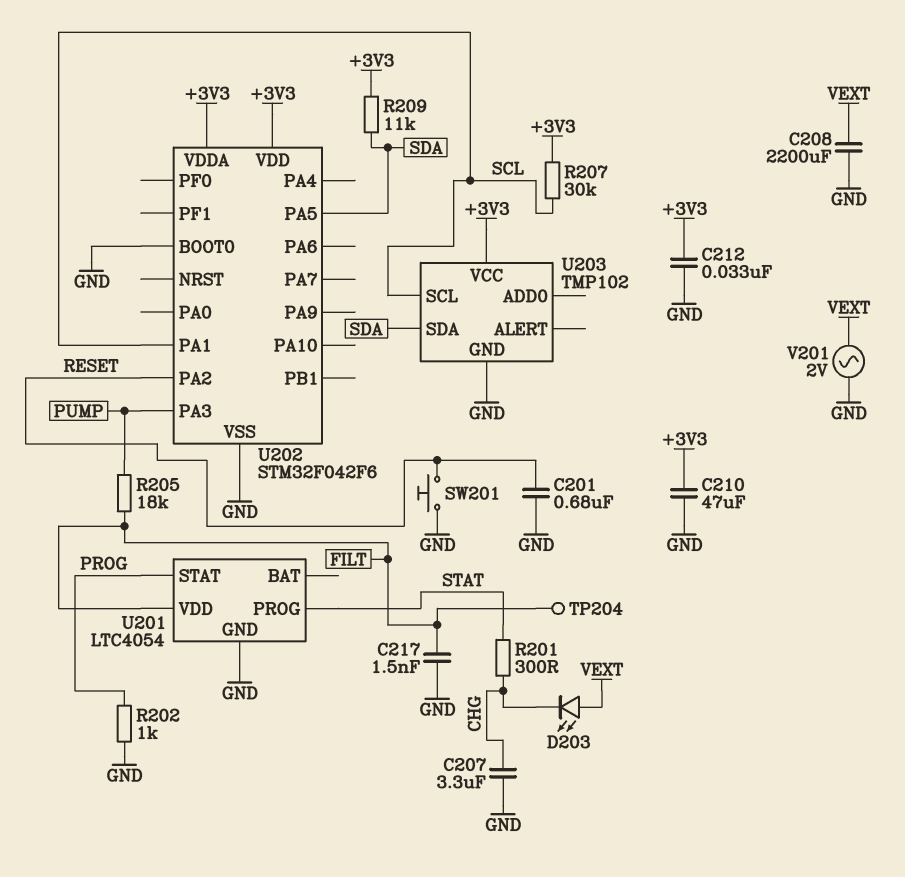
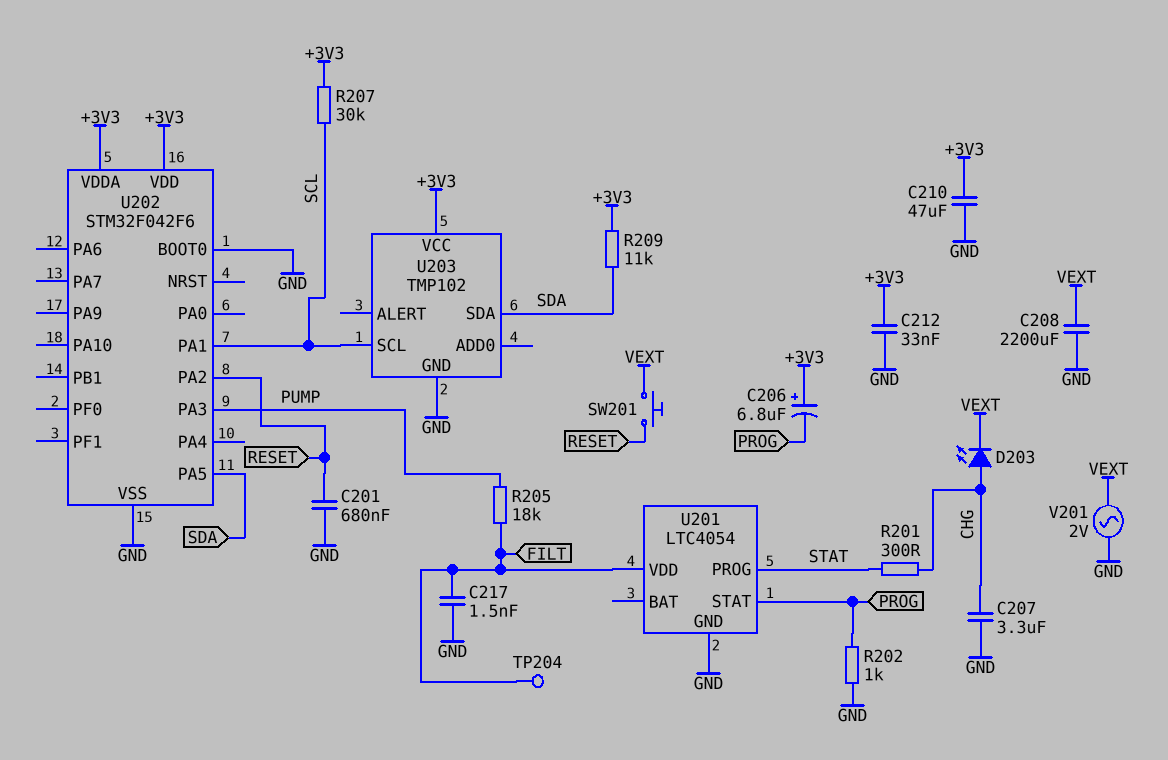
C206: none -> 6.8uF (plus +3V3, minus PROG)
D203: LED (A VEXT, K CHG) -> LED (A CHG, K VEXT)
SW201: button (GND, RESET) -> button (RESET, VEXT)

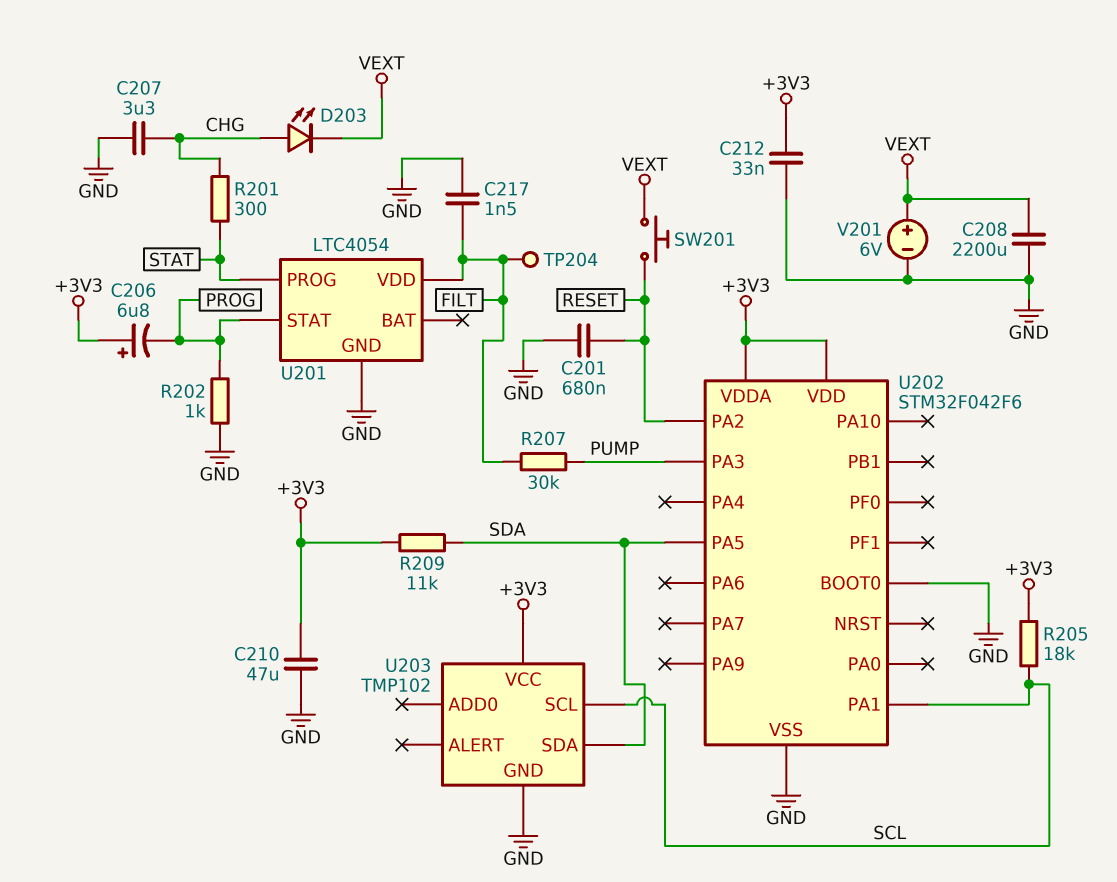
R205: 18k (FILT, PUMP) -> 18k (+3V3, SCL)
R207: 30k (+3V3, SCL) -> 30k (FILT, PUMP)
V201: AC 2V (GND, VEXT) -> 6V (plus VEXT, minus GND)

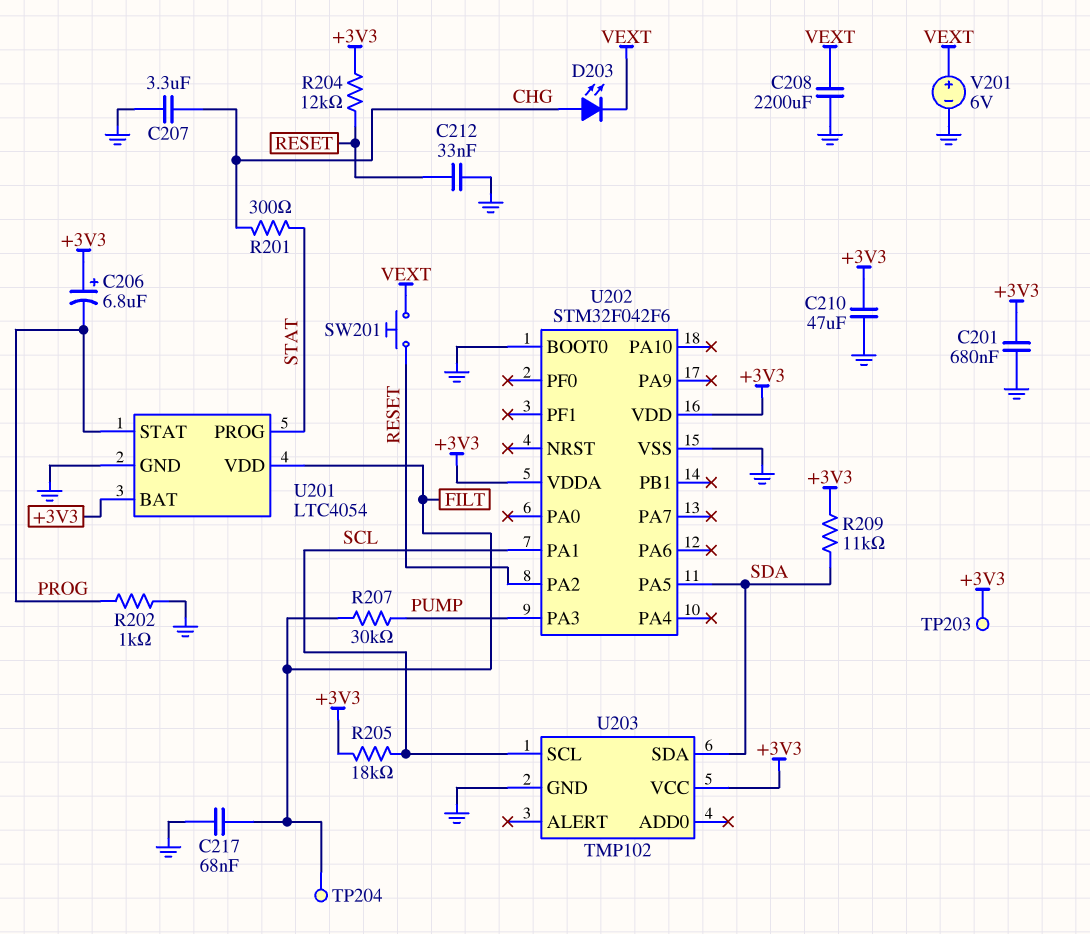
C201: 680nF (GND, RESET) -> 680nF (+3V3, GND)
C212: 33nF (+3V3, GND) -> 33nF (GND, RESET)
C217: 1.5nF (FILT, GND) -> 68nF (FILT, GND)
R204: none -> 12k (+3V3, RESET)
TP203: none -> test point (+3V3)
U201 pin BAT: none -> +3V3

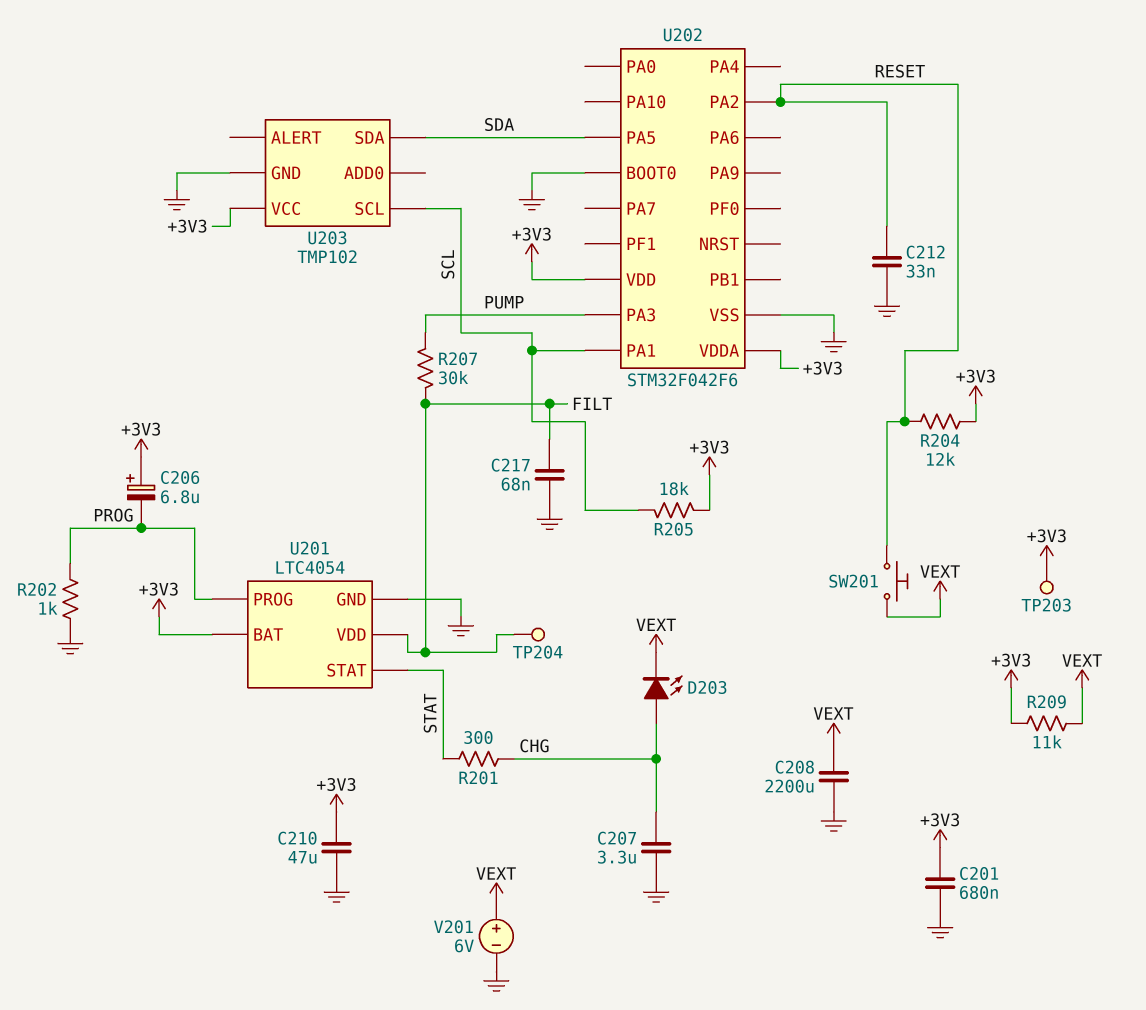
R209: 11k (+3V3, SDA) -> 11k (+3V3, VEXT)
U201 pin PROG: STAT -> PROG
U201 pin STAT: PROG -> STAT

